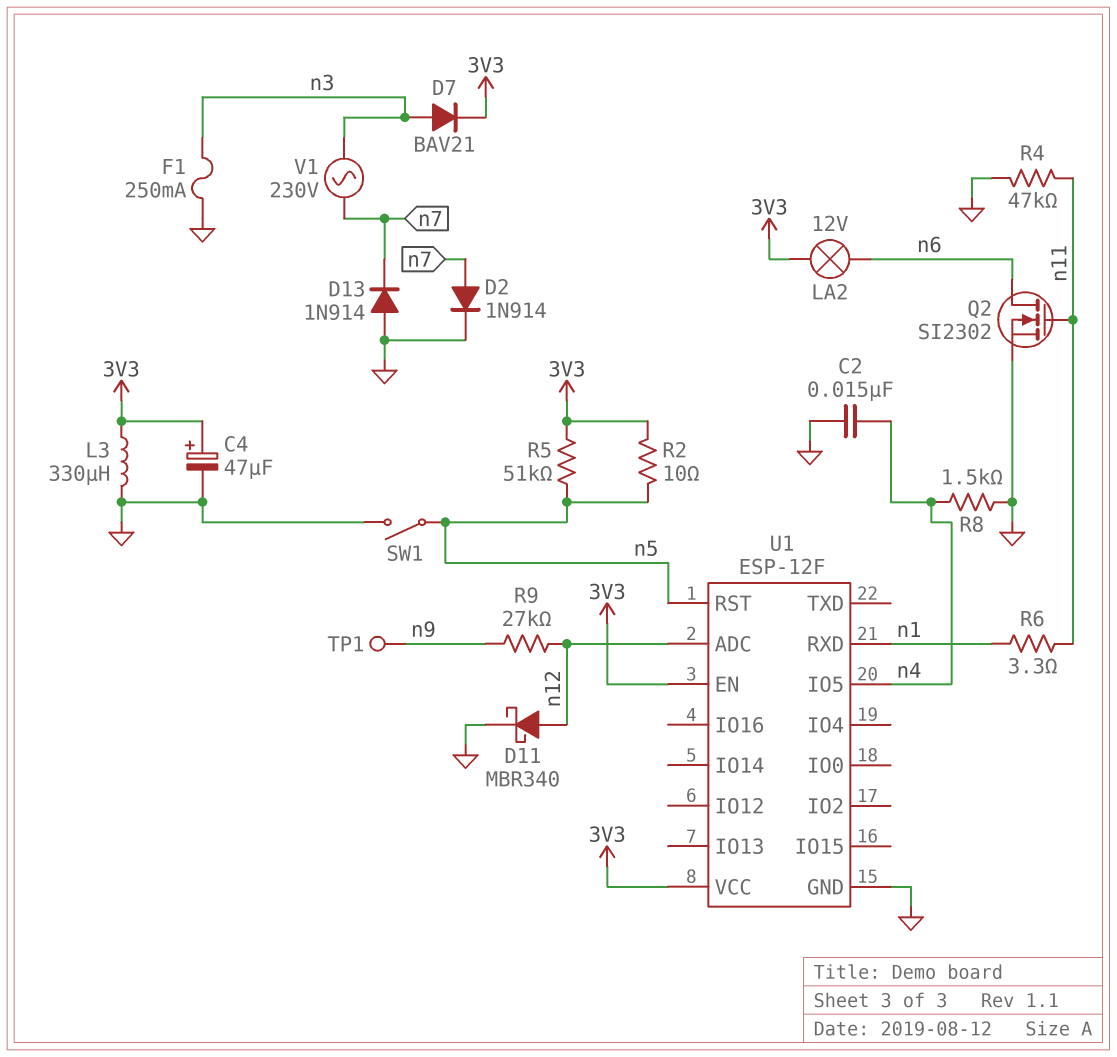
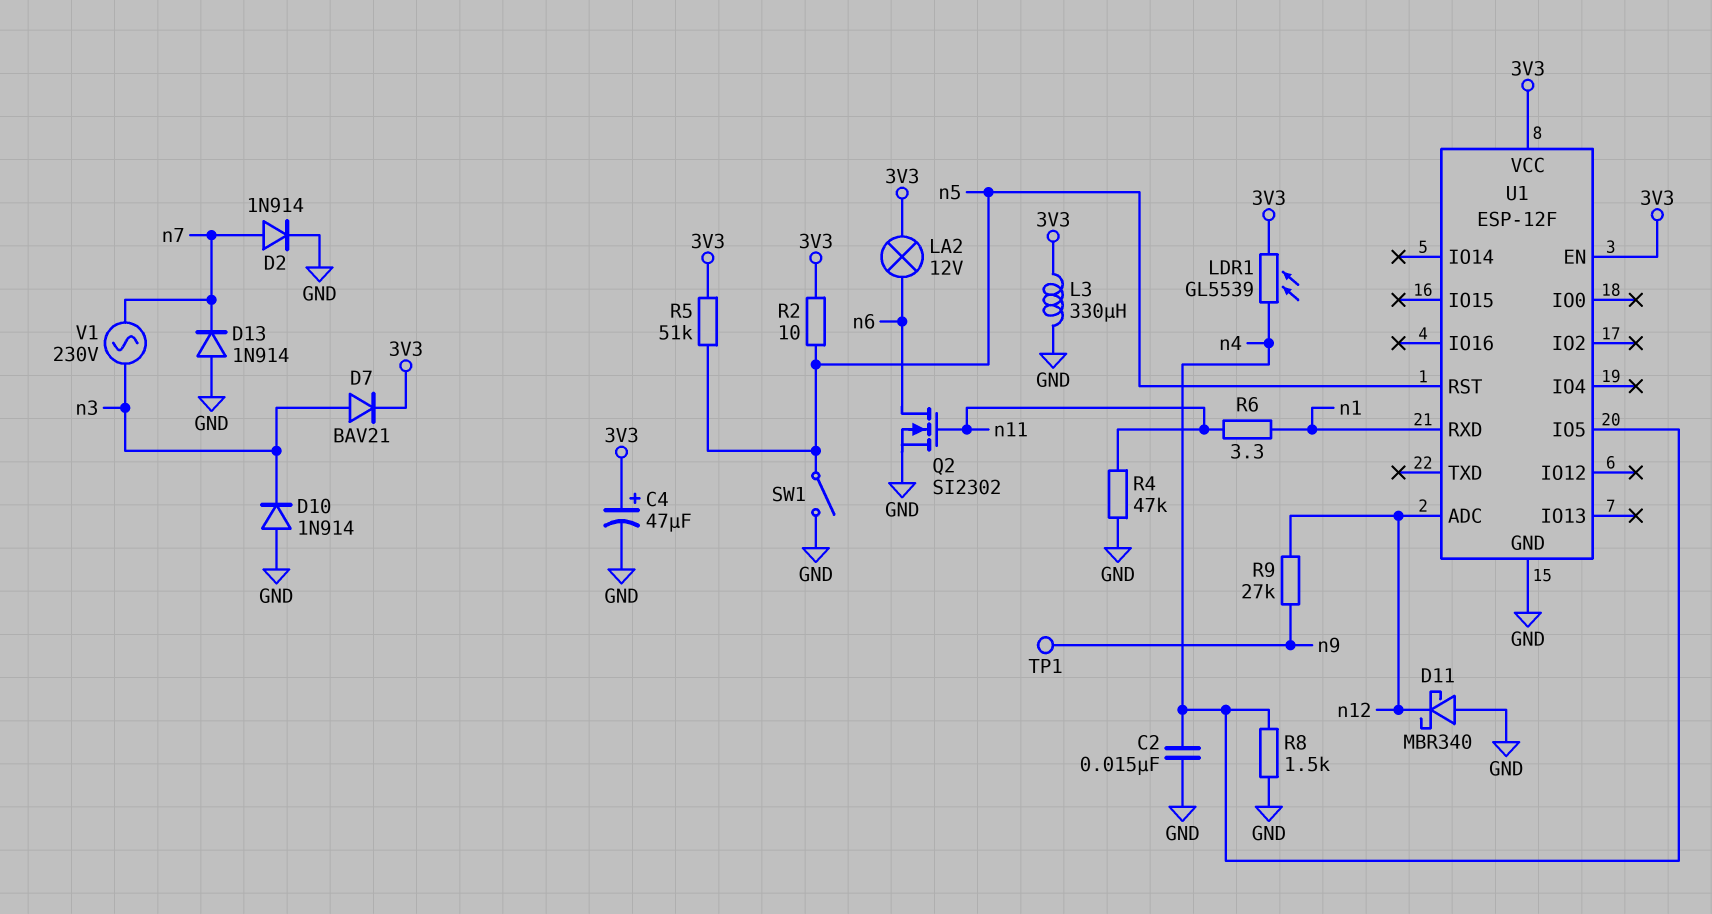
D10: none -> diode 1N914 (A GND, K n3)
D11: schottky MBR340 (A n12, K GND) -> schottky MBR340 (A GND, K n12)
F1: 250mA (GND, n3) -> none
LDR1: none -> GL5539 (3V3, n4)

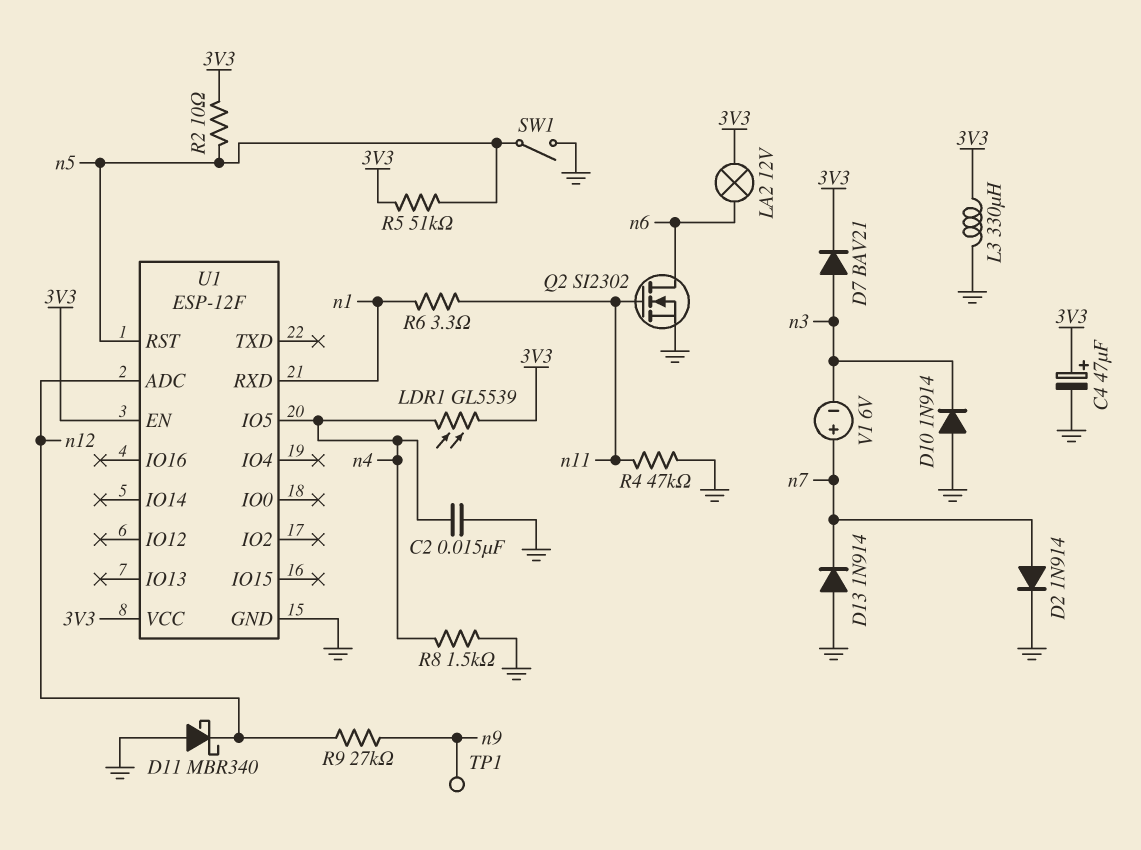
V1: AC 230V (n3, n7) -> 6V (plus n7, minus n3)

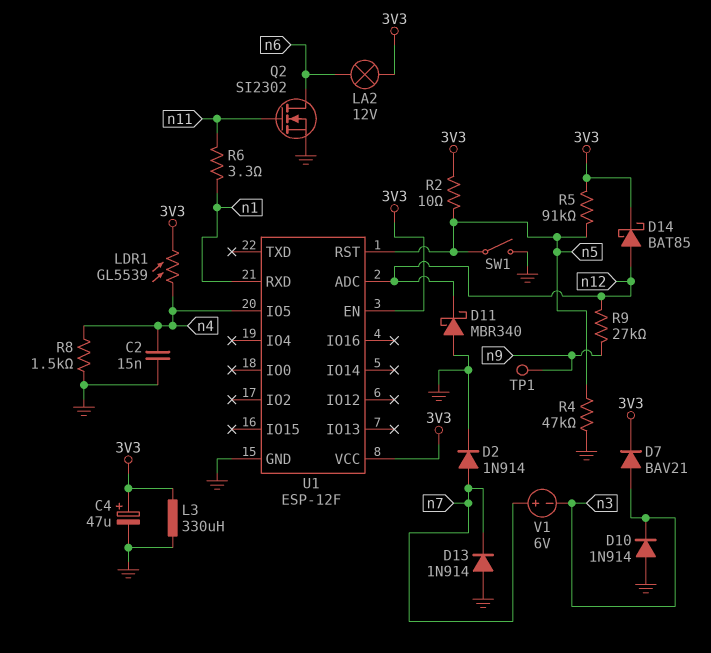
D14: none -> schottky BAT85 (A n12, K 3V3)
R4: 47k (GND, n11) -> 47k (GND, n5)
R5: 51k (3V3, n5) -> 91k (3V3, n5)

